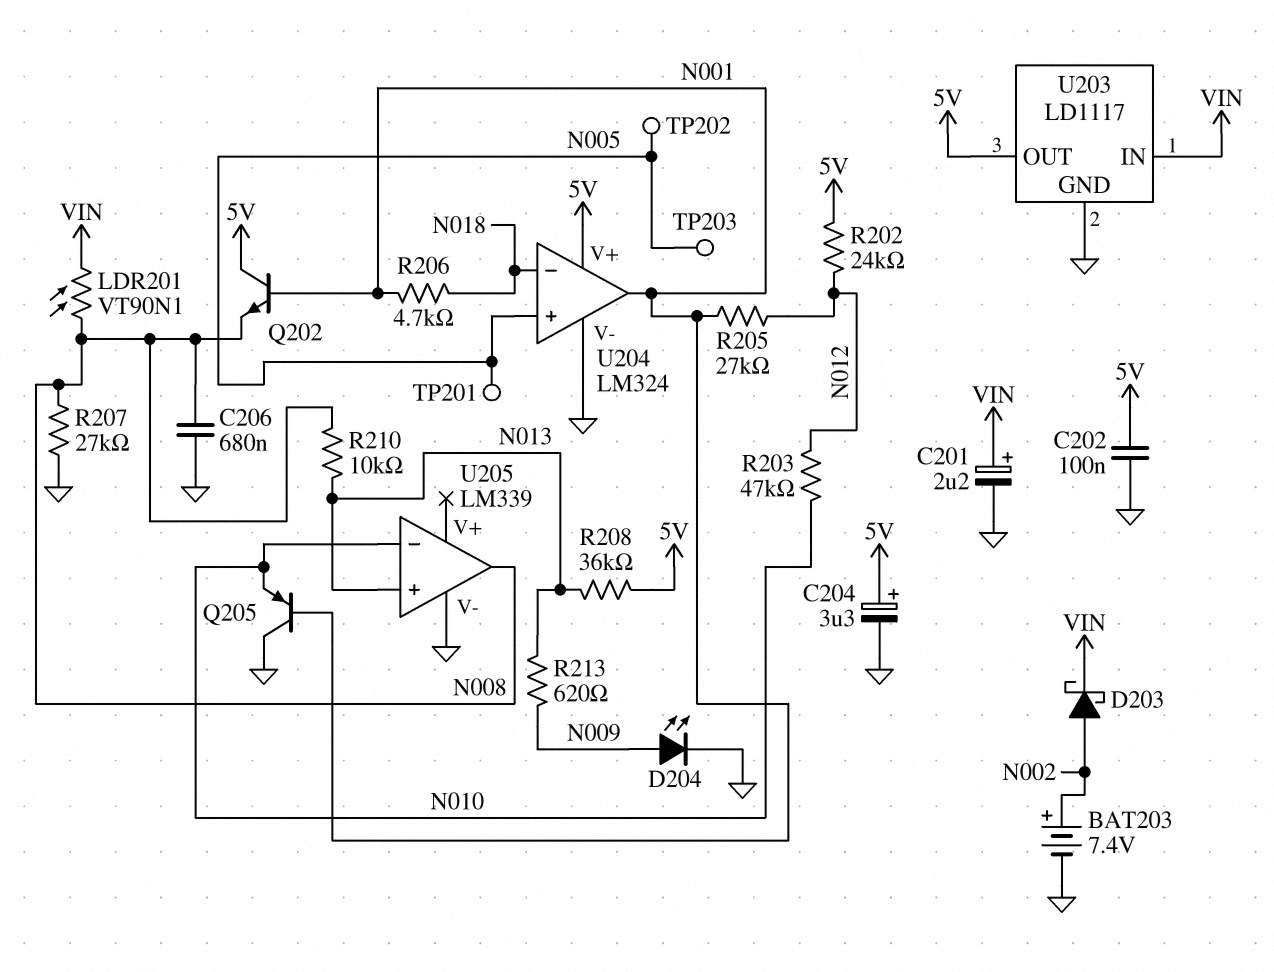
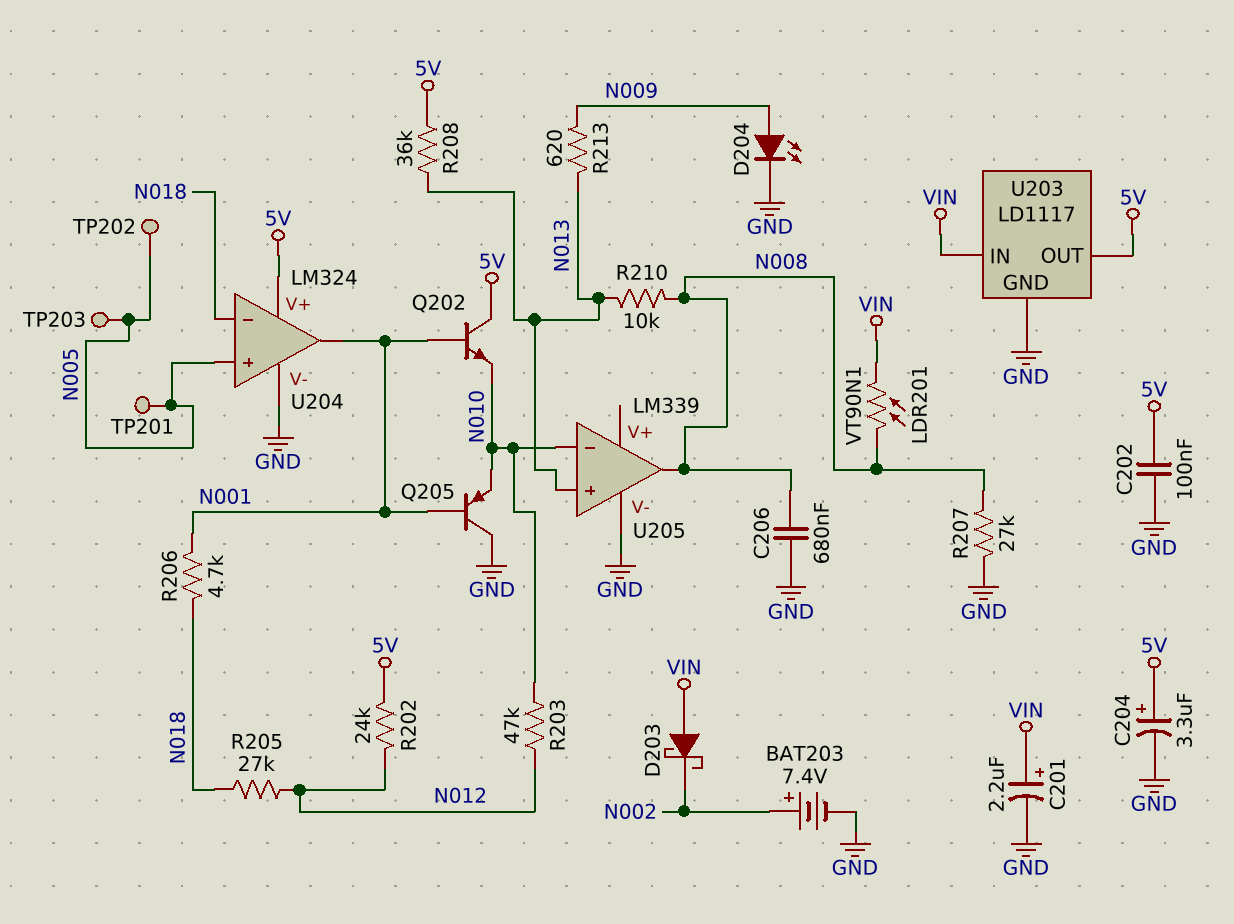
D203: schottky (A N002, K VIN) -> schottky (A VIN, K N002)
Q202: NPN (B N001, C 5V, E N008) -> NPN (B N001, C 5V, E N010)
R205: 27k (N001, N012) -> 27k (N012, N018)

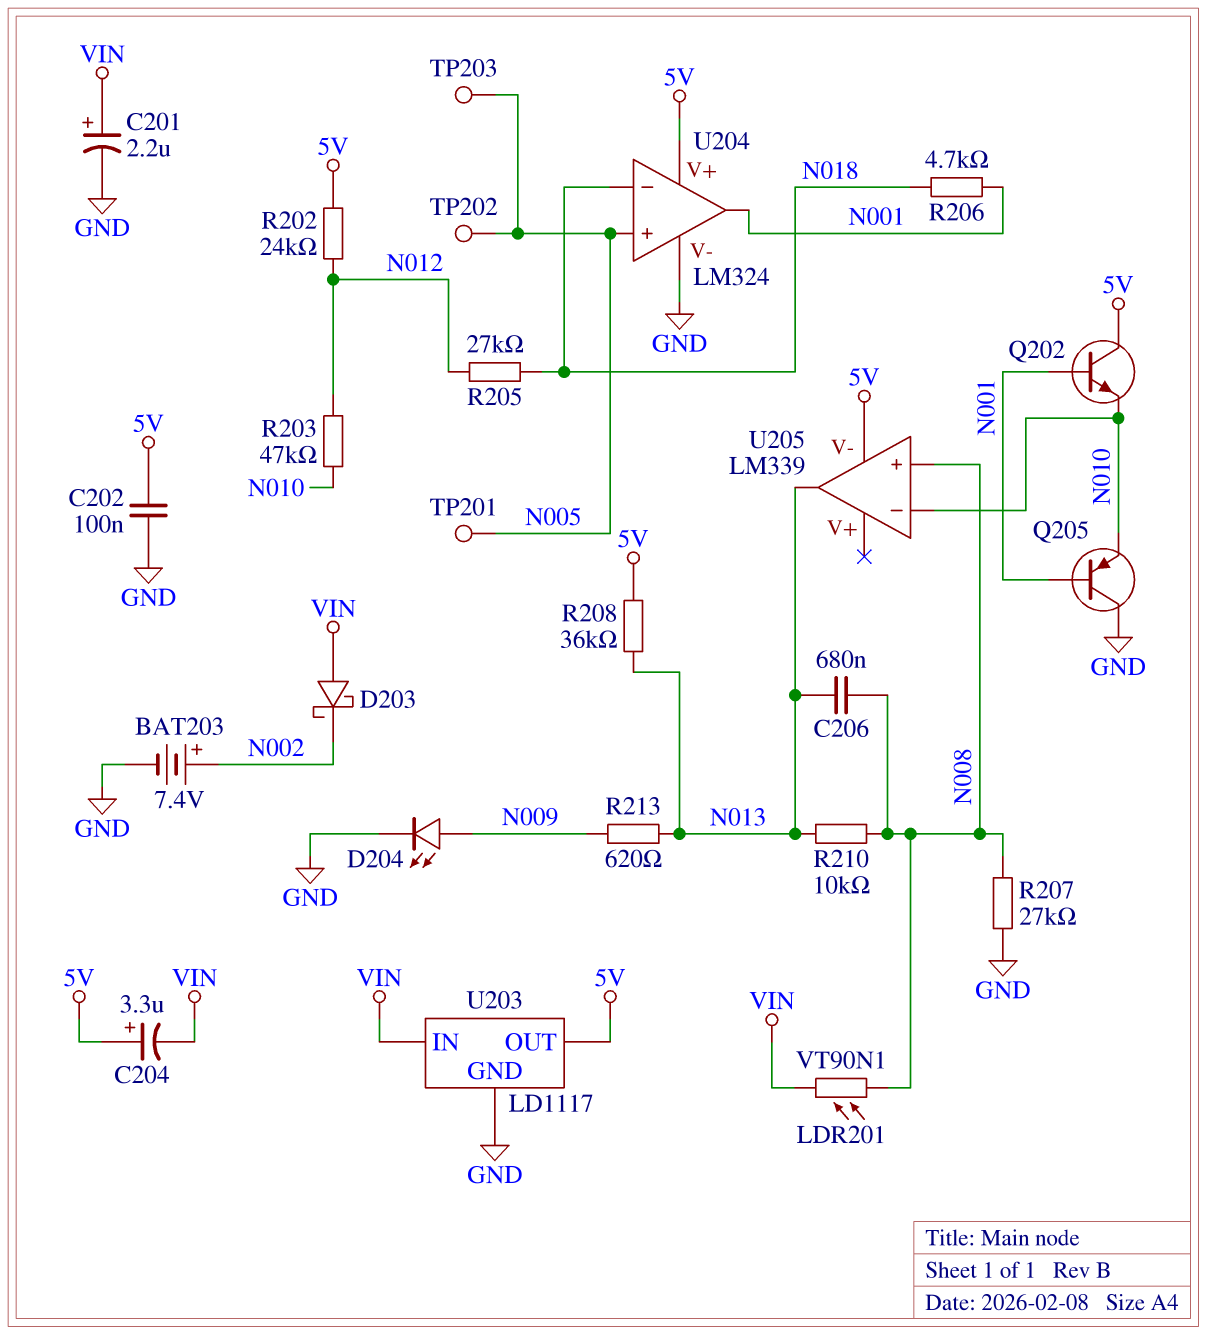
C204: 3.3uF (plus 5V, minus GND) -> 3.3uF (plus 5V, minus VIN)
C206: 680nF (GND, N008) -> 680nF (N008, N013)
U205 pin V-: GND -> 5V
U205 pin in+: N013 -> N008
U205 pin out: N008 -> N013

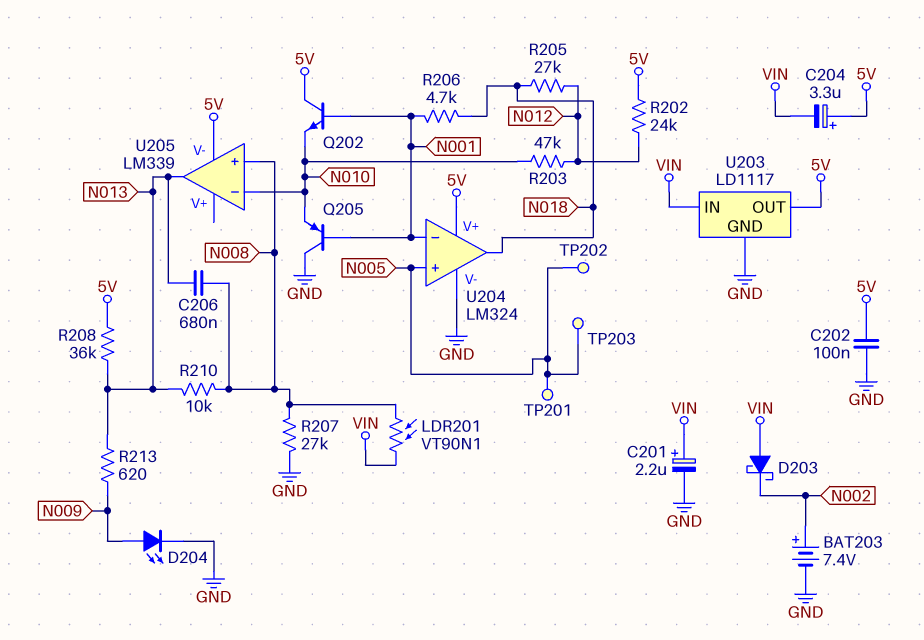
U204 pin in-: N018 -> N001
U204 pin out: N001 -> N018

